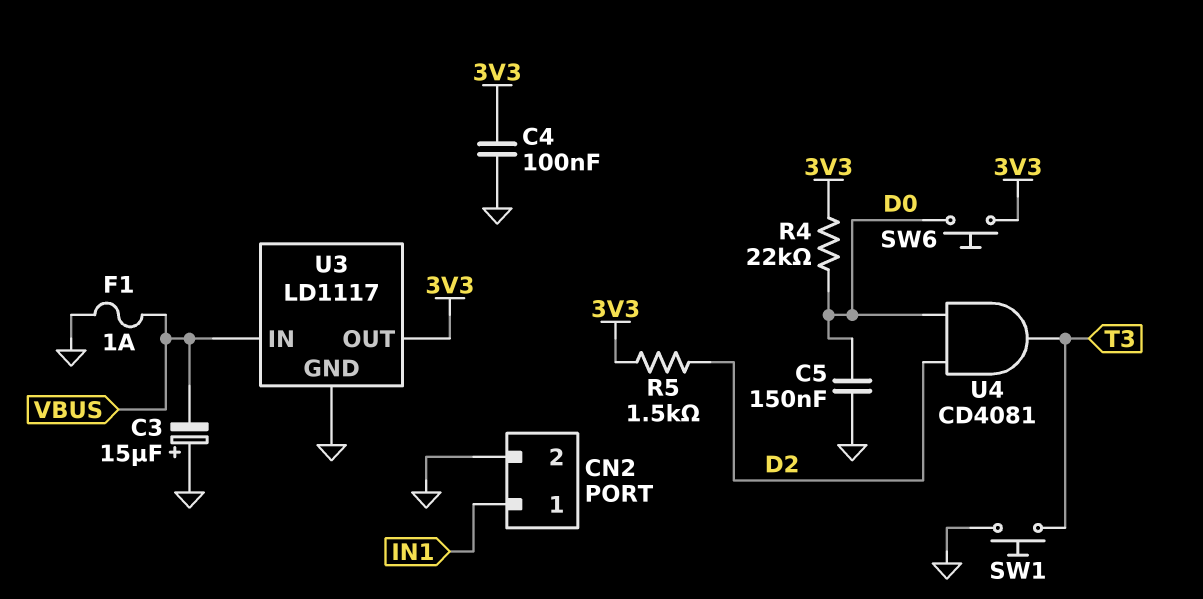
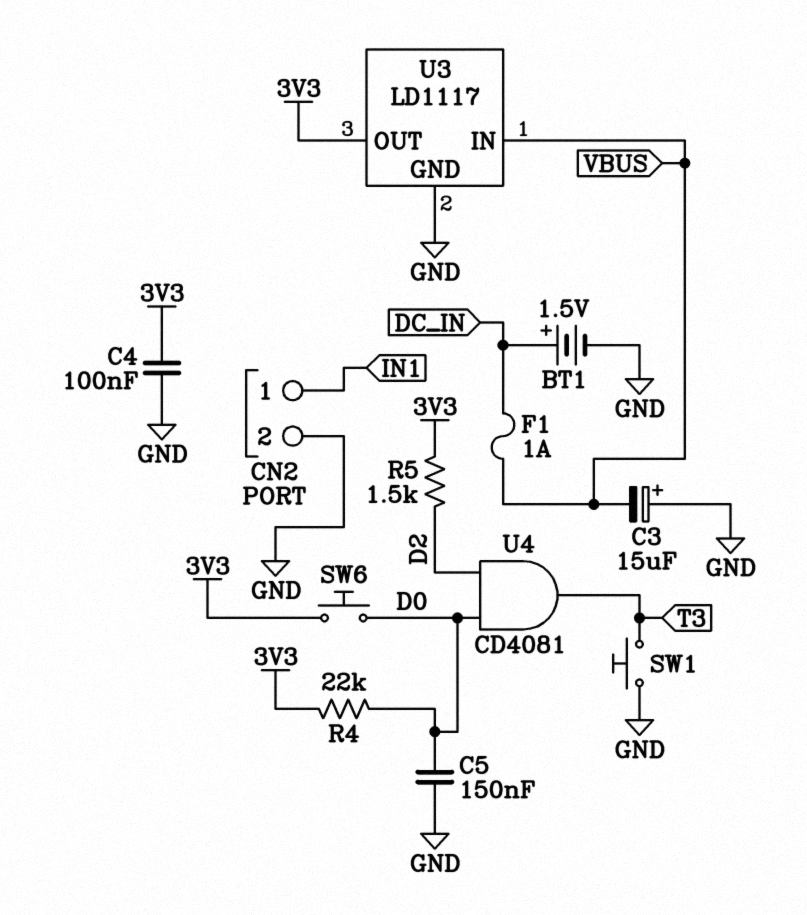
BT1: none -> 1.5V (plus DC_IN, minus GND)
F1: 1A (GND, VBUS) -> 1A (DC_IN, VBUS)

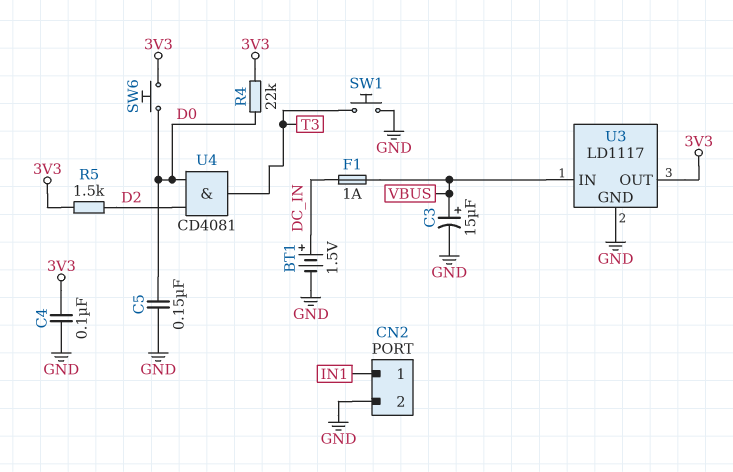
C3: 15uF (plus GND, minus VBUS) -> 15uF (plus VBUS, minus GND)

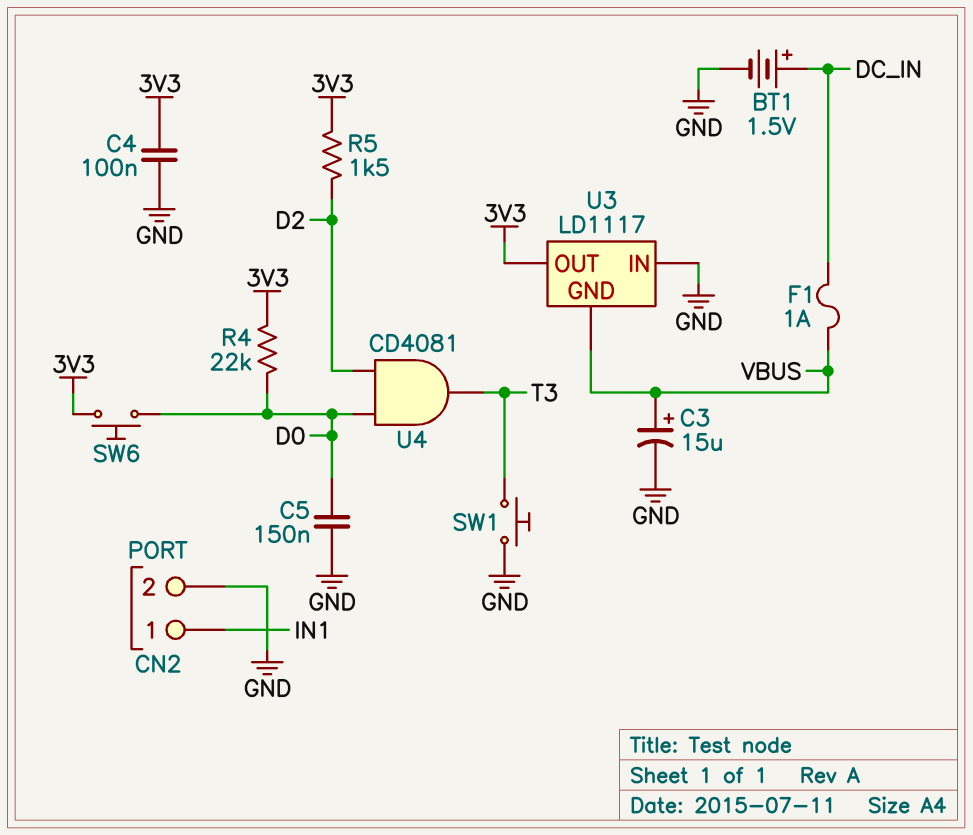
U3 pin GND: GND -> VBUS
U3 pin IN: VBUS -> GND

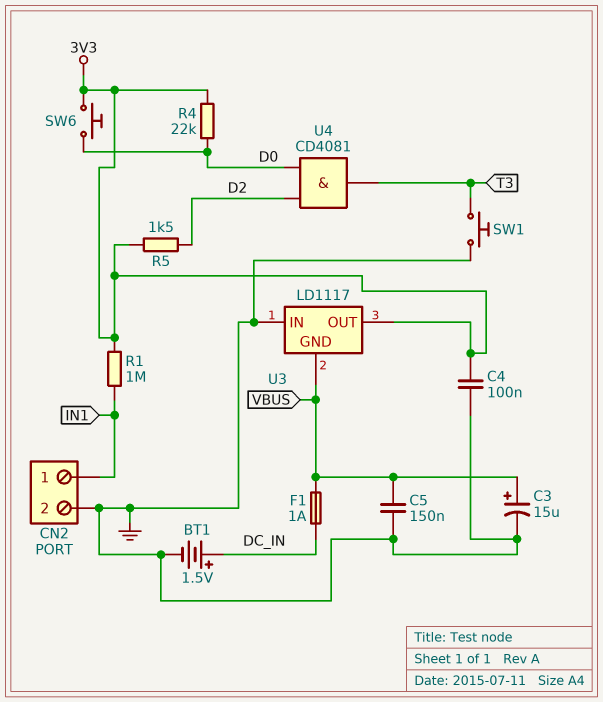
C5: 150nF (D0, GND) -> 150nF (GND, VBUS)
R1: none -> 1M (3V3, IN1)

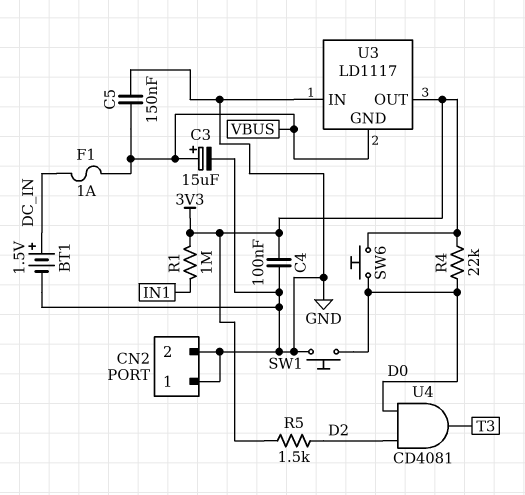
CN2 pin 1: IN1 -> GND
SW1: button (GND, T3) -> button (D0, GND)

